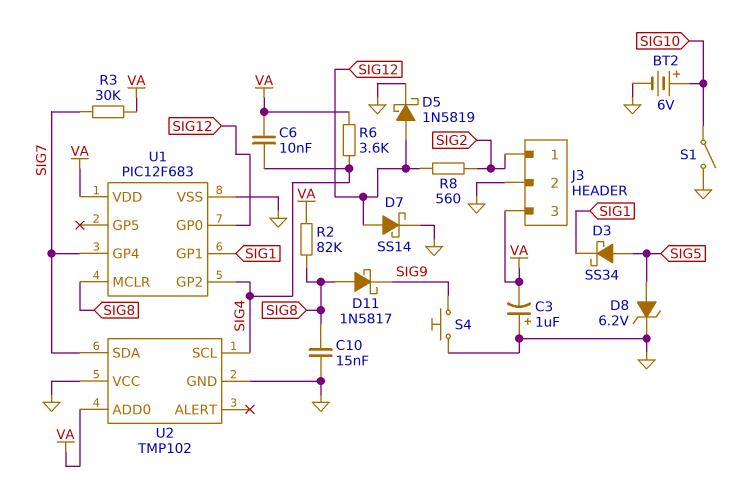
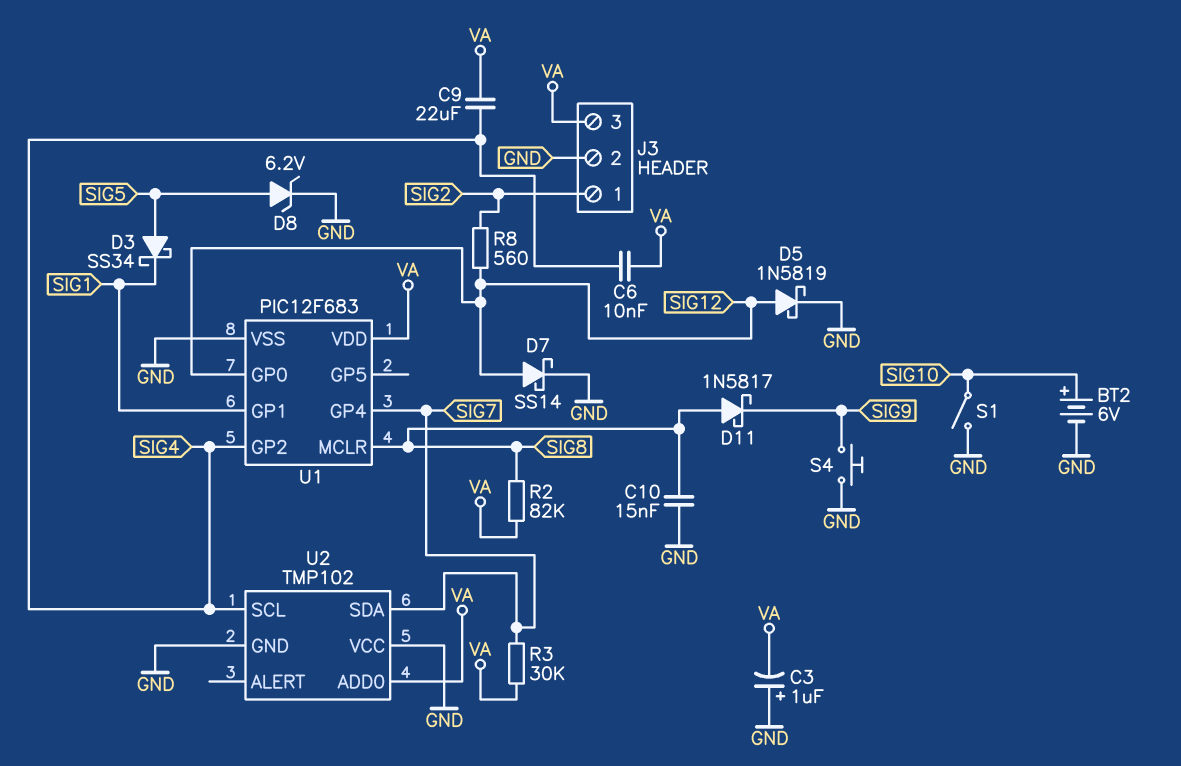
C9: none -> 22uF (SIG4, VA)
R6: 3.6k (SIG4, VA) -> none

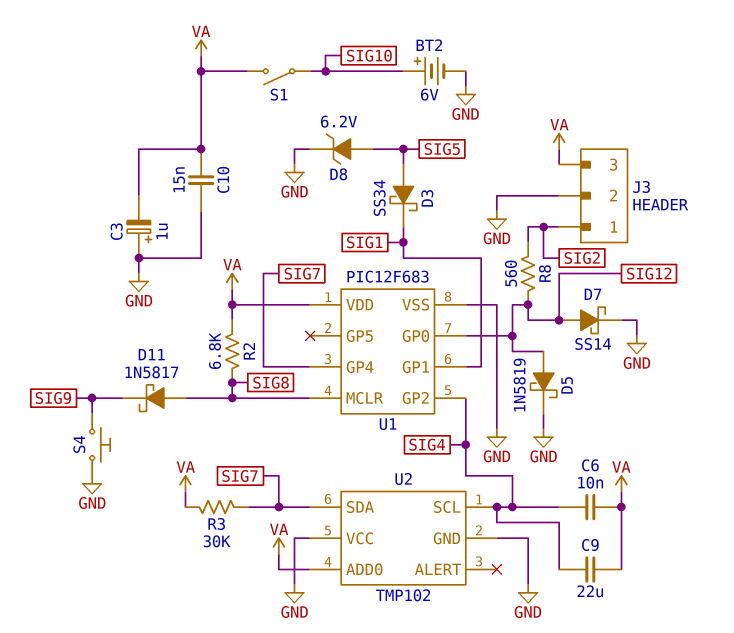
C10: 15nF (GND, SIG8) -> 15nF (GND, VA)
R2: 82k (SIG8, VA) -> 6.8k (SIG8, VA)
S1: switch (GND, SIG10) -> switch (SIG10, VA)

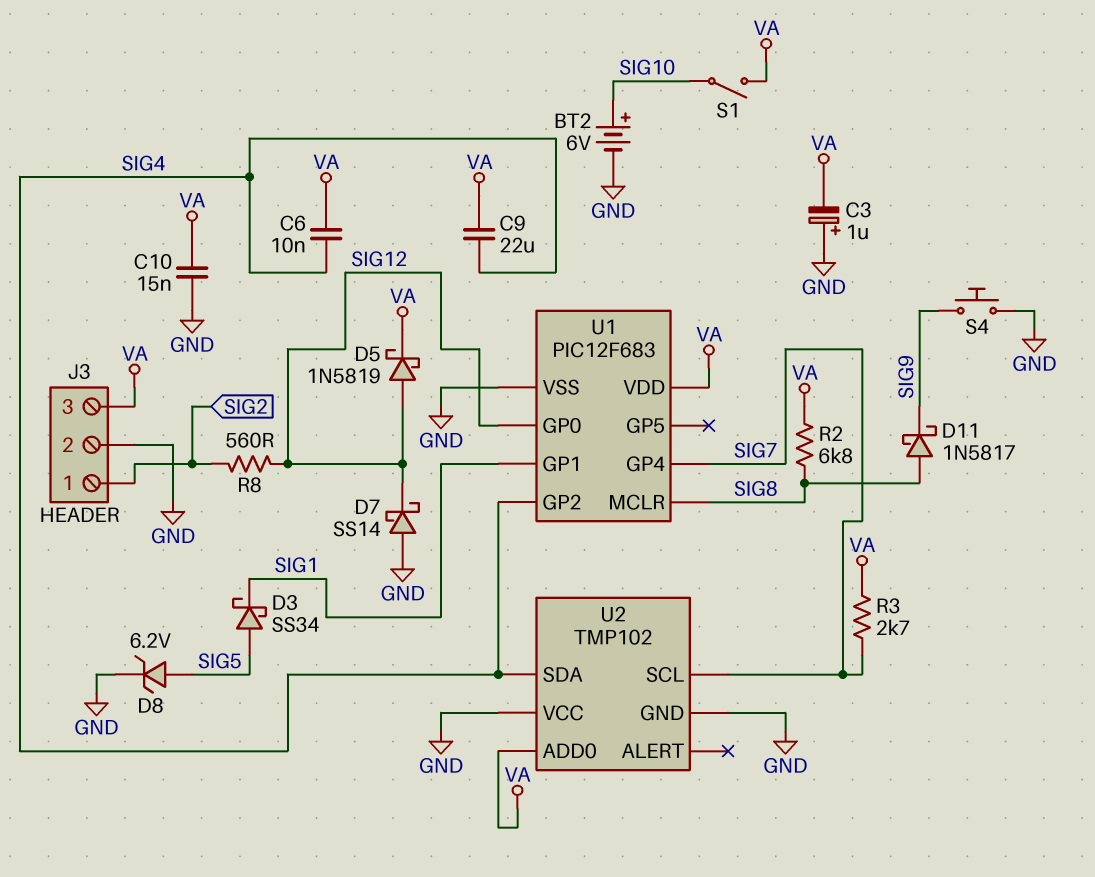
D5: schottky 1N5819 (A SIG12, K GND) -> schottky 1N5819 (A SIG12, K VA)
D7: schottky SS14 (A SIG12, K GND) -> schottky SS14 (A GND, K SIG12)
R3: 30k (SIG7, VA) -> 2.7k (SIG7, VA)
U2 pin SCL: SIG4 -> SIG7
U2 pin SDA: SIG7 -> SIG4

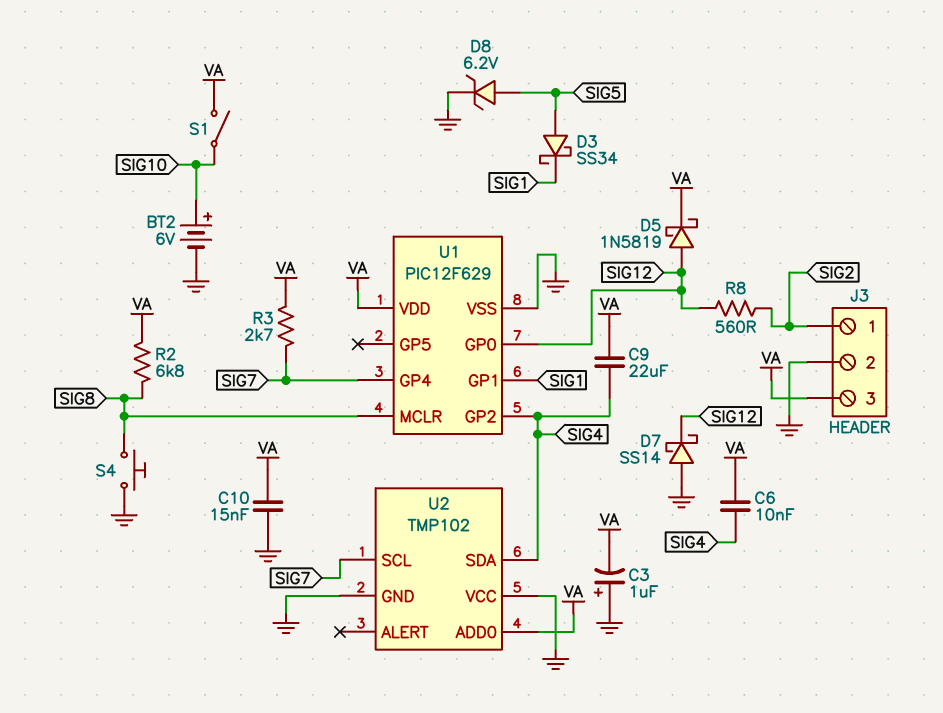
D11: schottky 1N5817 (A SIG8, K SIG9) -> none
S4: button (GND, SIG9) -> button (GND, SIG8)
U1: PIC12F683 -> PIC12F629

